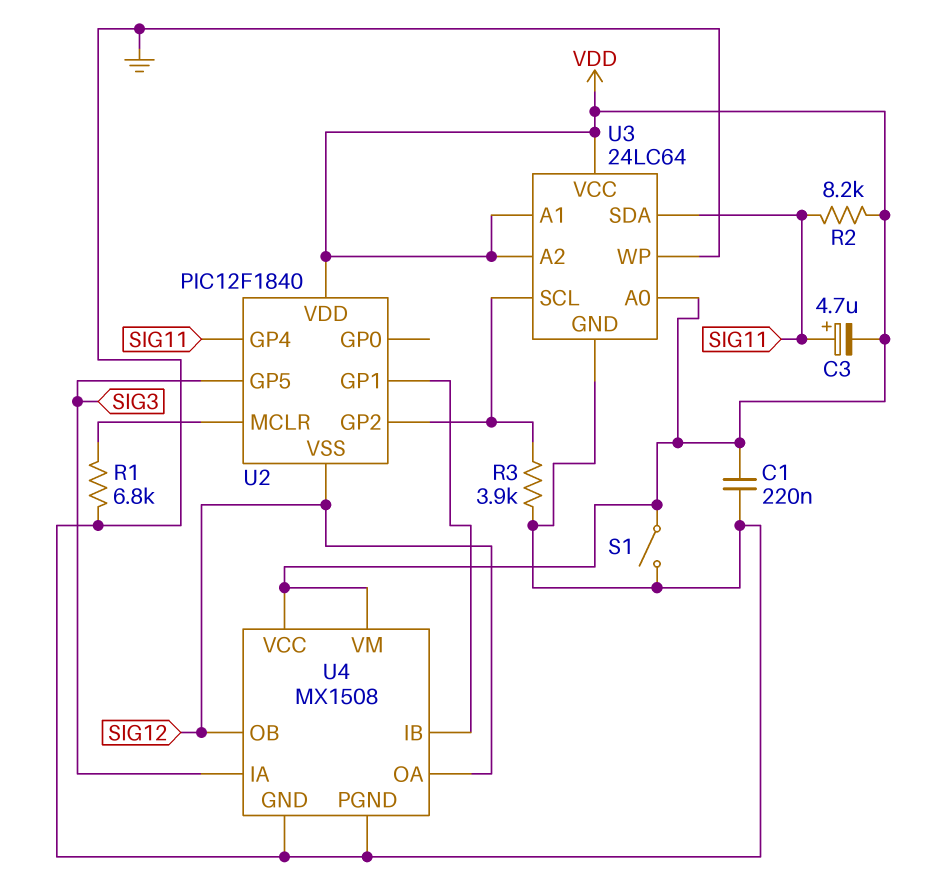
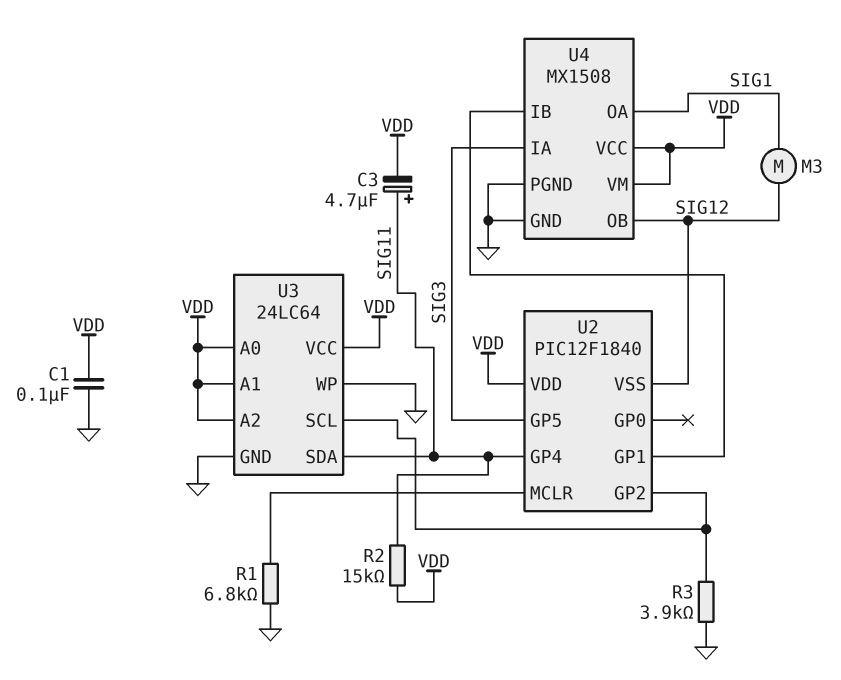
C1: 220nF (GND, VDD) -> 100nF (GND, VDD)
M3: none -> motor (SIG1, SIG12)
R2: 8.2k (SIG11, VDD) -> 15k (SIG11, VDD)
S1: switch (GND, VDD) -> none
U4 pin OA: SIG12 -> SIG1

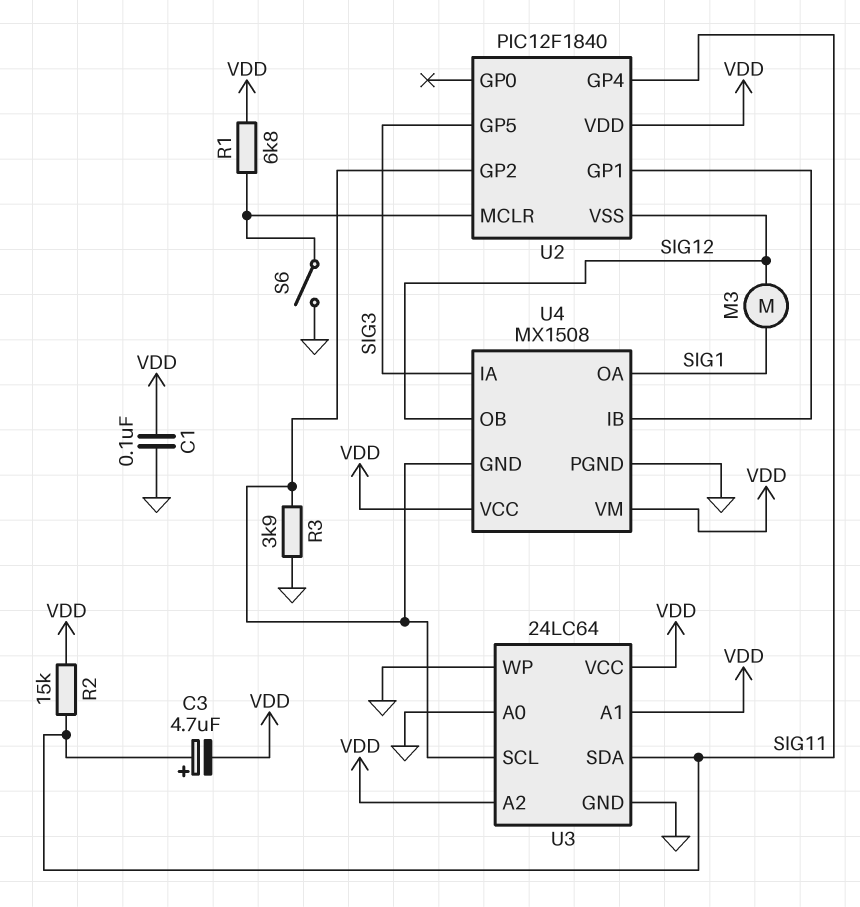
R1: 6.8k (GND, U2/MCLR) -> 6.8k (U2/MCLR, VDD)
S6: none -> switch (GND, U2/MCLR)
U3 pin A0: VDD -> GND
U4 pin GND: GND -> U2/GP2

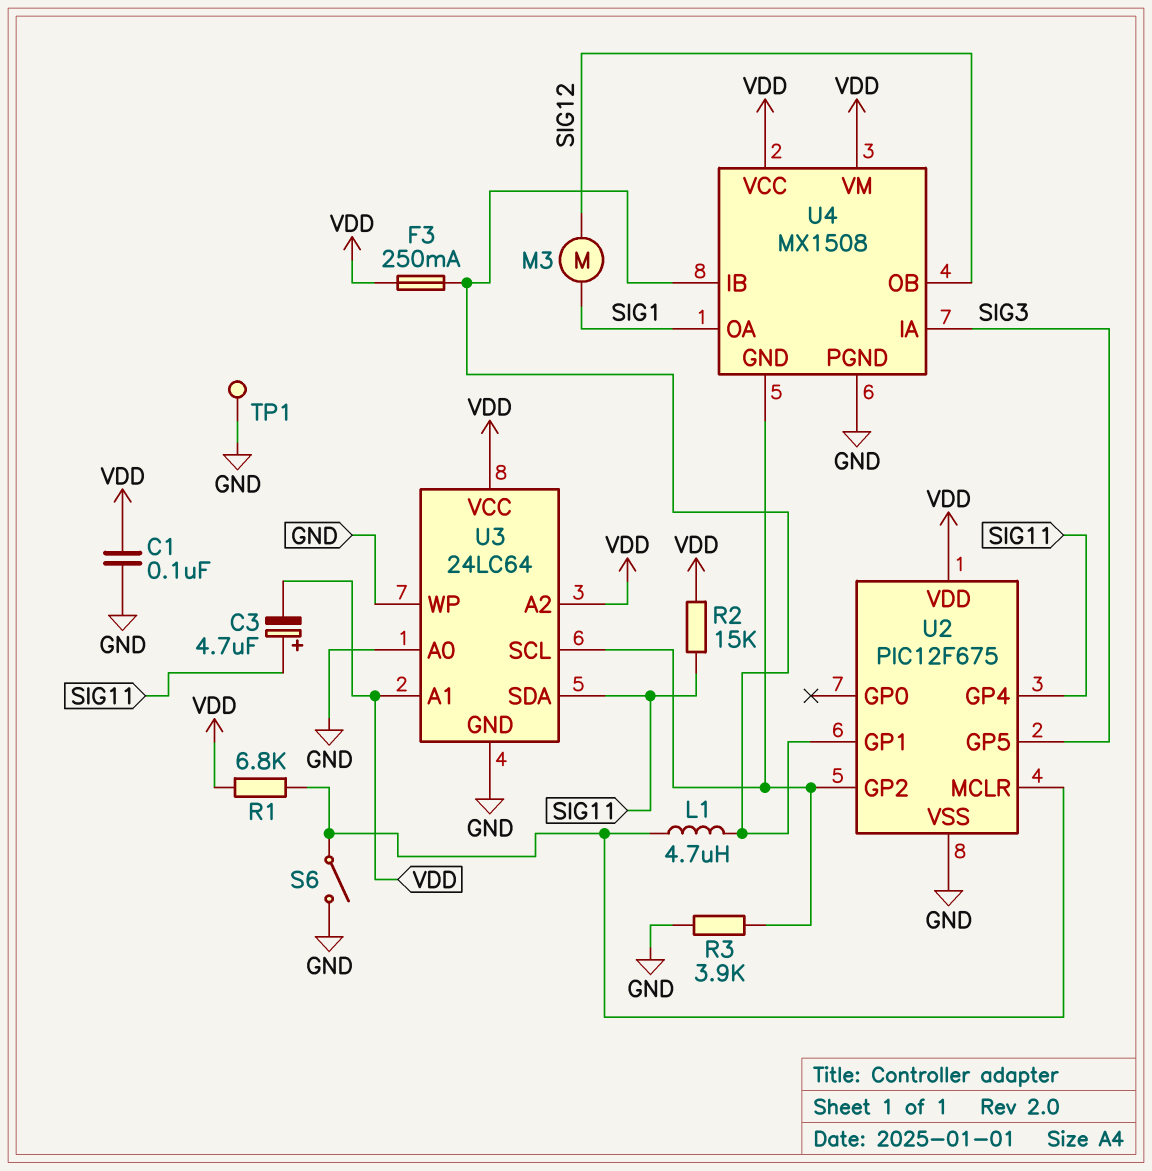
F3: none -> 250mA (U2/GP1, VDD)
L1: none -> 4.7uH (U2/GP1, U2/MCLR)
TP1: none -> test point (GND)
U2: PIC12F1840 -> PIC12F675
U2 pin VSS: SIG12 -> GND

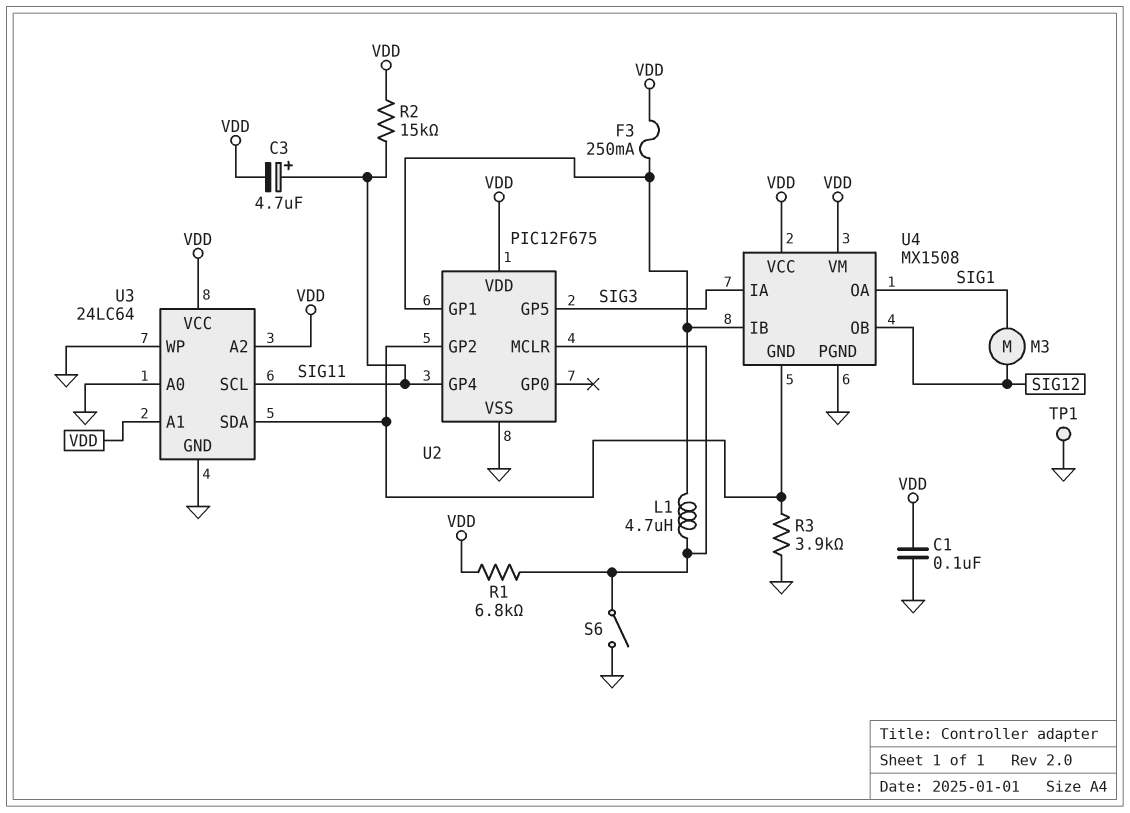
U3 pin SCL: U2/GP2 -> SIG11
U3 pin SDA: SIG11 -> U2/GP2

